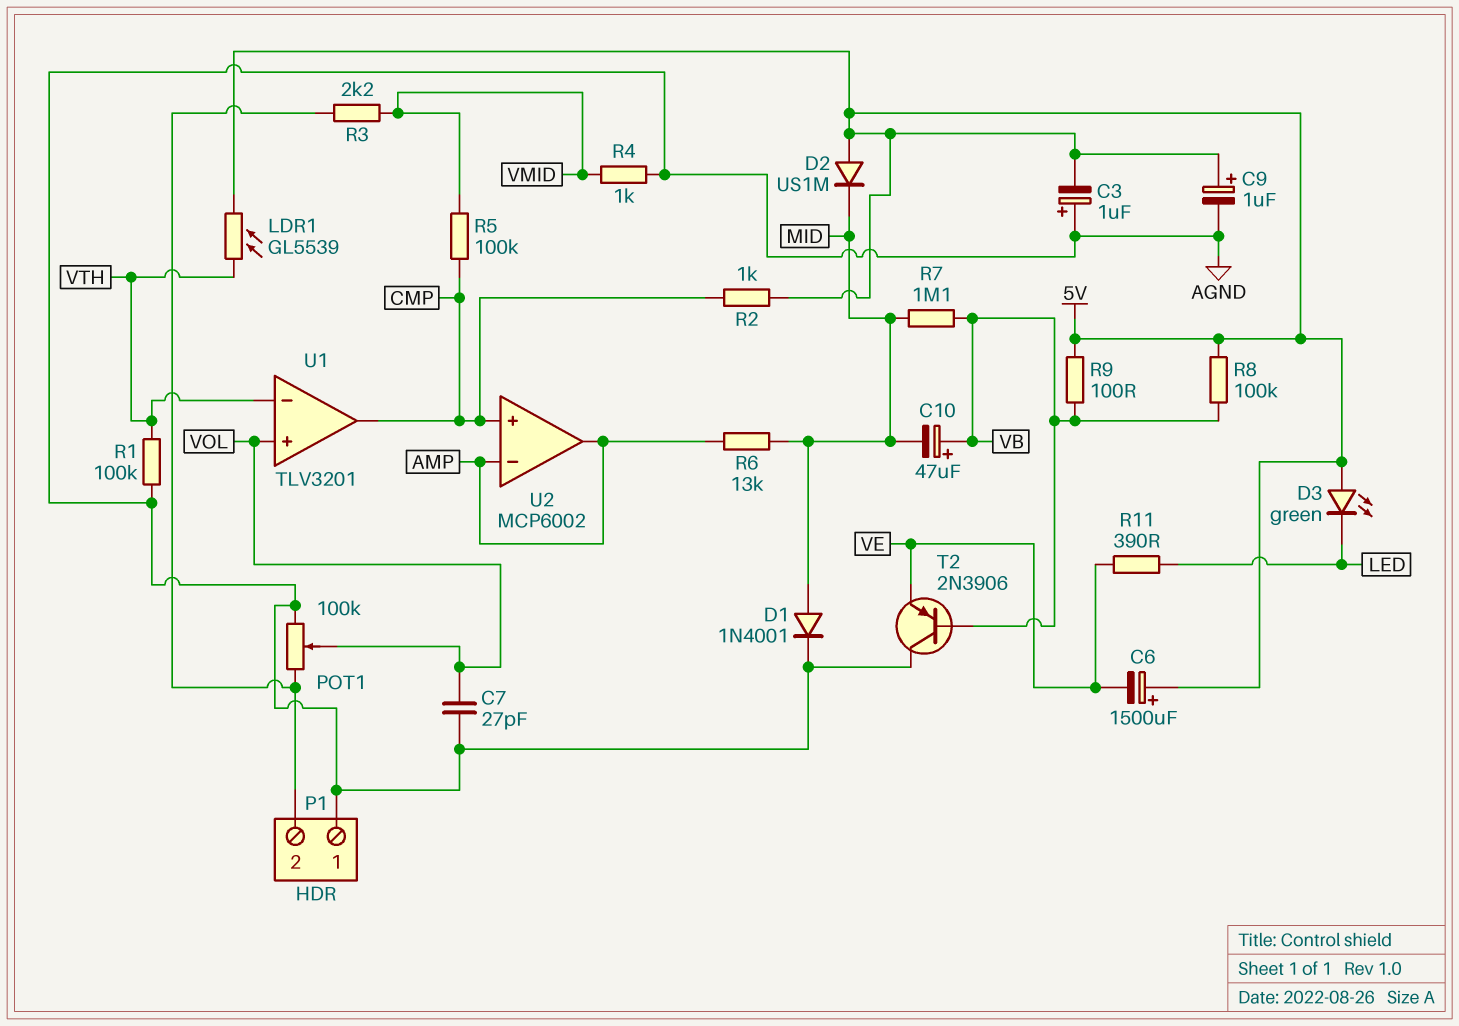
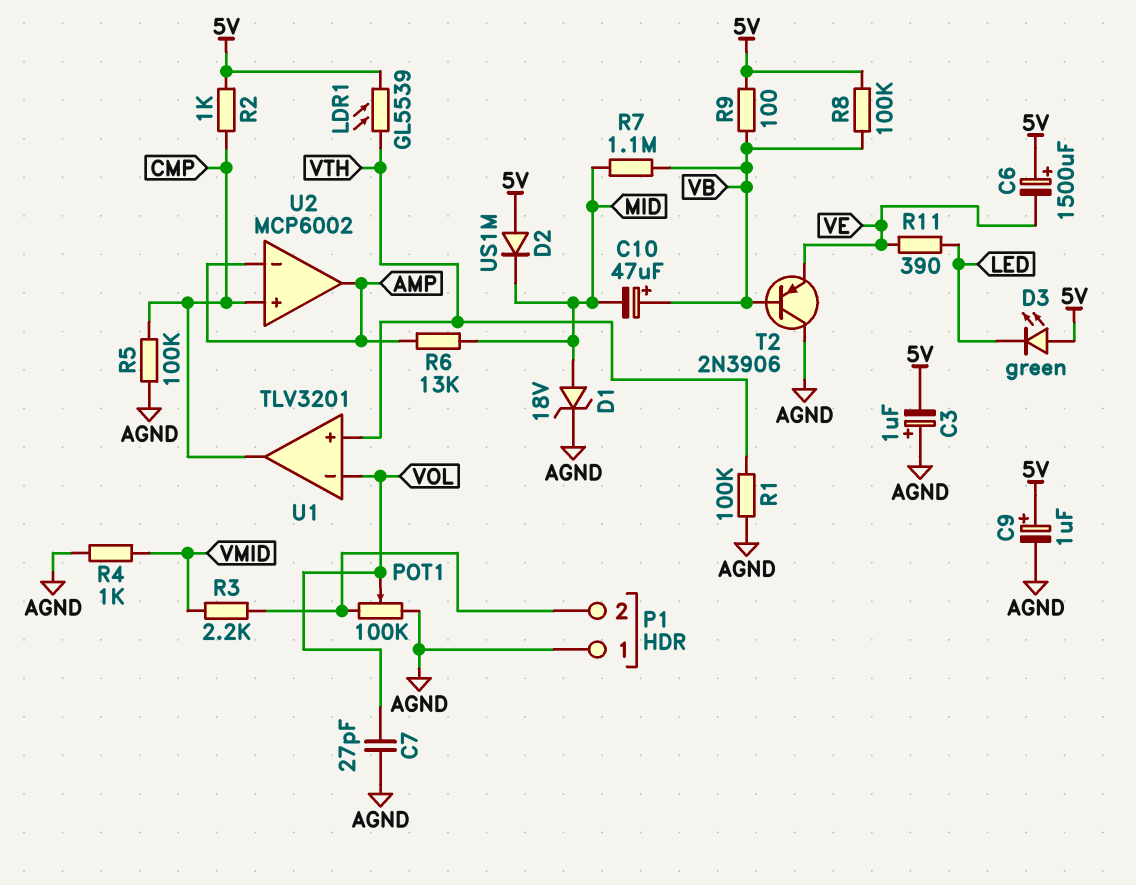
D1: diode 1N4001 (A MID, K AGND) -> zener 18V (A MID, K AGND)
R5: 100k (CMP, VMID) -> 100k (AGND, CMP)
U1 pin in+: VOL -> VTH
U1 pin in-: VTH -> VOL

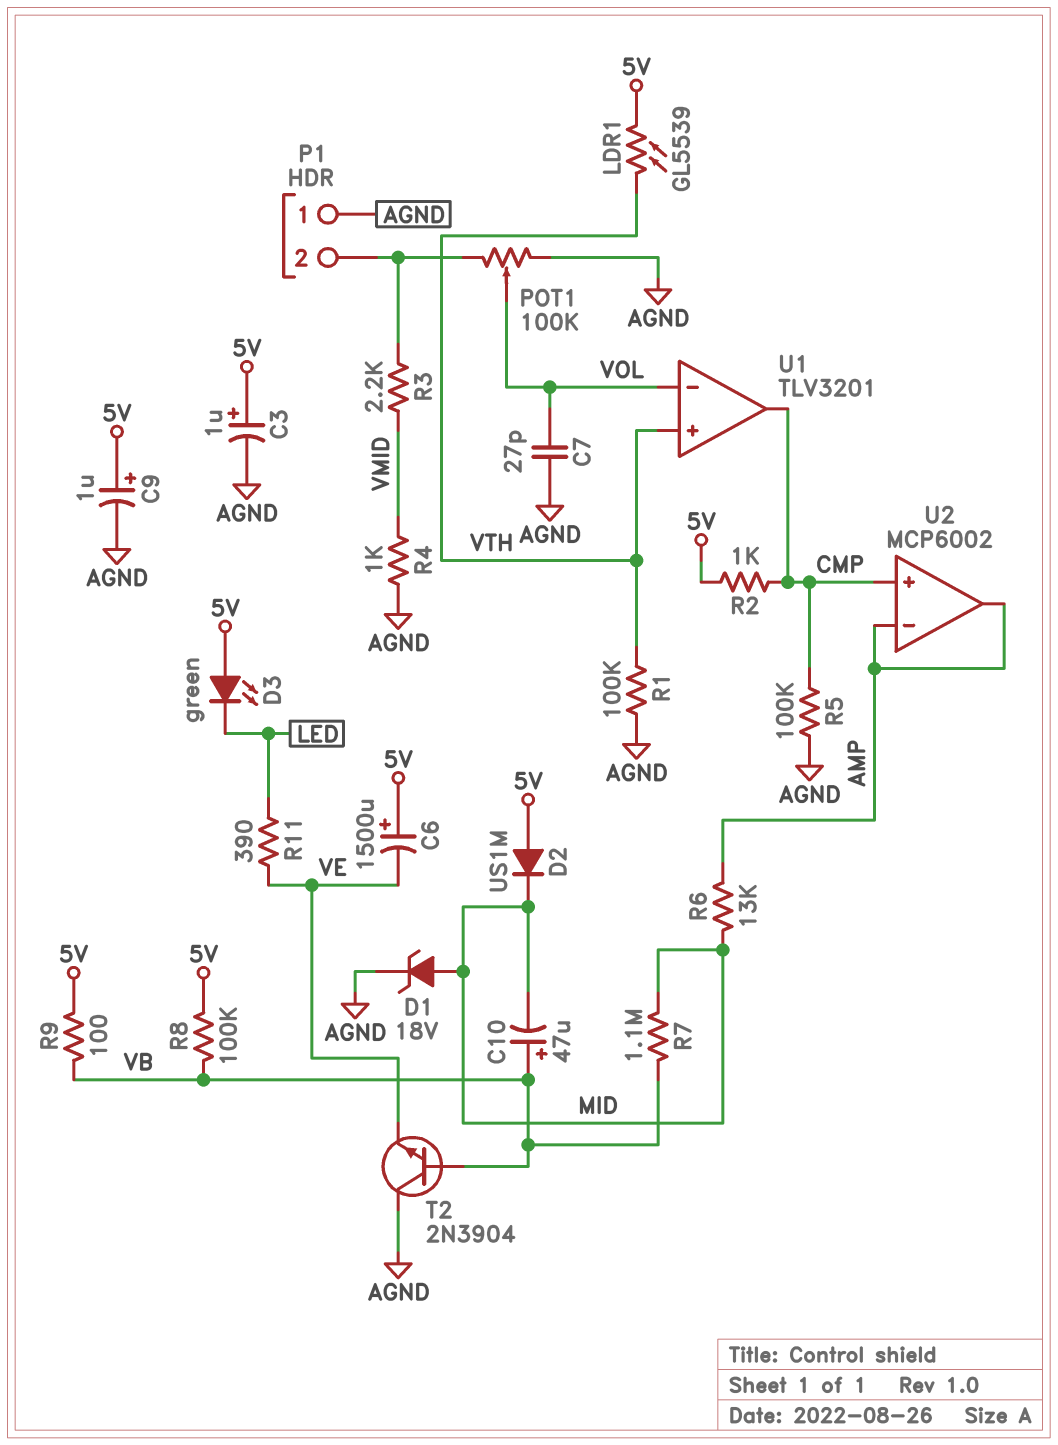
C3: 1uF (plus AGND, minus 5V) -> 1uF (plus 5V, minus AGND)
T2: PNP 2N3906 (B VB, C AGND, E VE) -> NPN 2N3904 (B VB, C AGND, E VE)

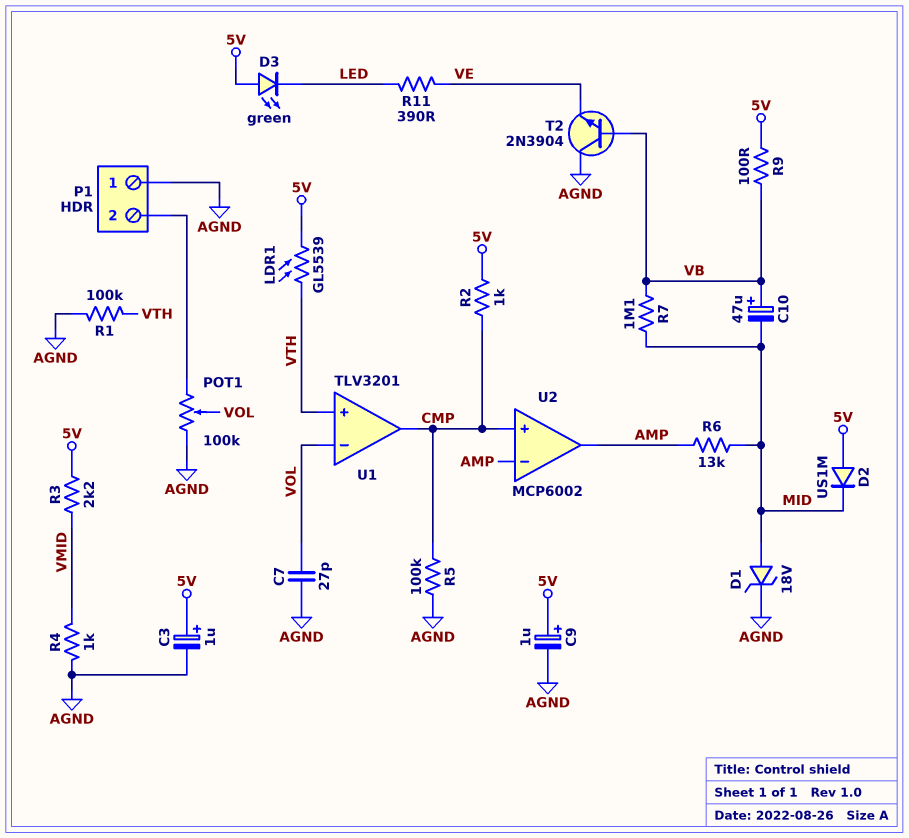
C6: 1500uF (plus 5V, minus VE) -> none
R3: 2.2k (P1/2, VMID) -> 2.2k (5V, VMID)
R8: 100k (5V, VB) -> none

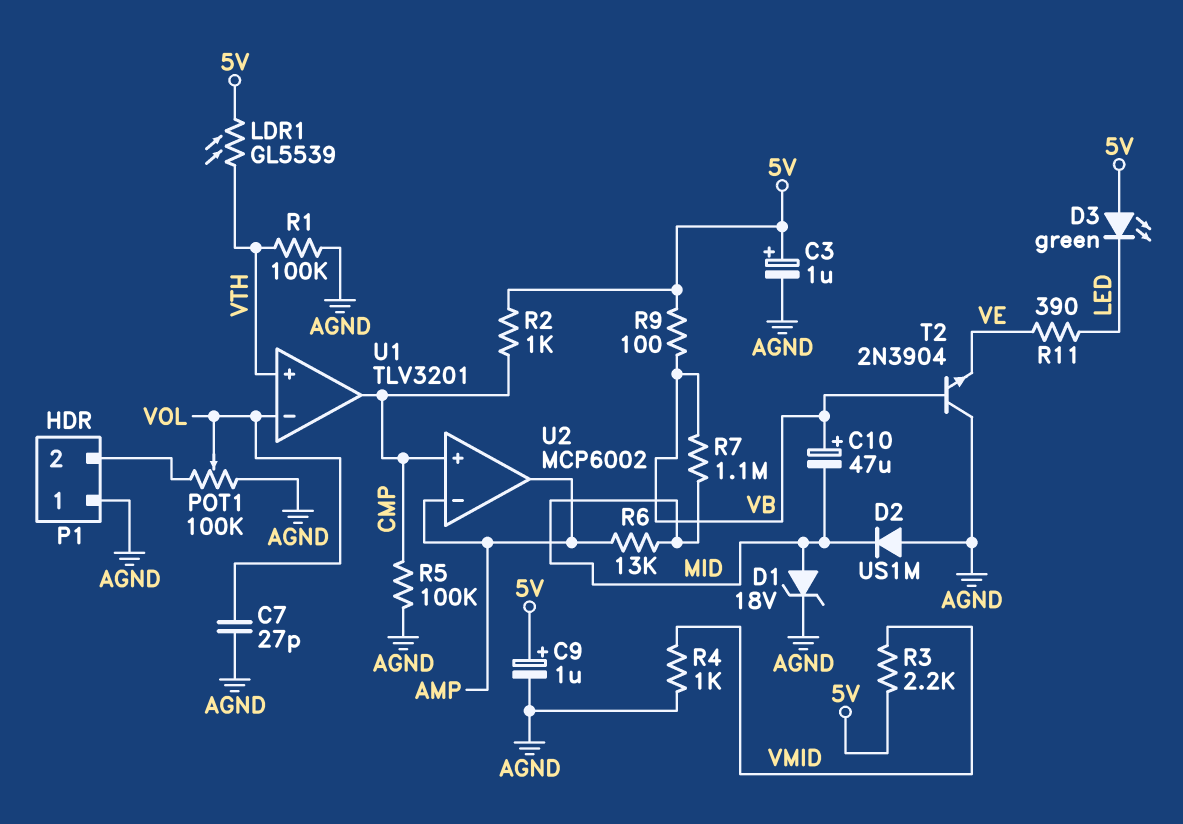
D2: diode US1M (A 5V, K MID) -> diode US1M (A AGND, K MID)

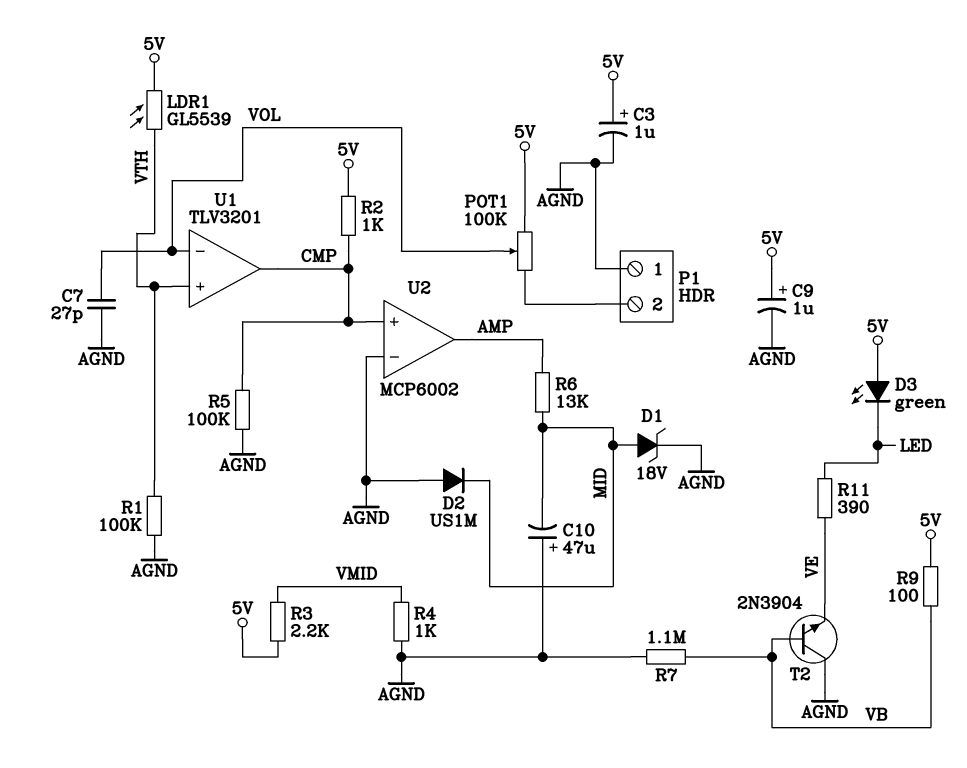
C10: 47uF (plus VB, minus MID) -> 47uF (plus AGND, minus MID)
POT1: 100k (AGND, P1/2, wiper VOL) -> 100k (5V, P1/2, wiper VOL)
R7: 1.1M (MID, VB) -> 1.1M (AGND, VB)
U2 pin in-: AMP -> AGND

